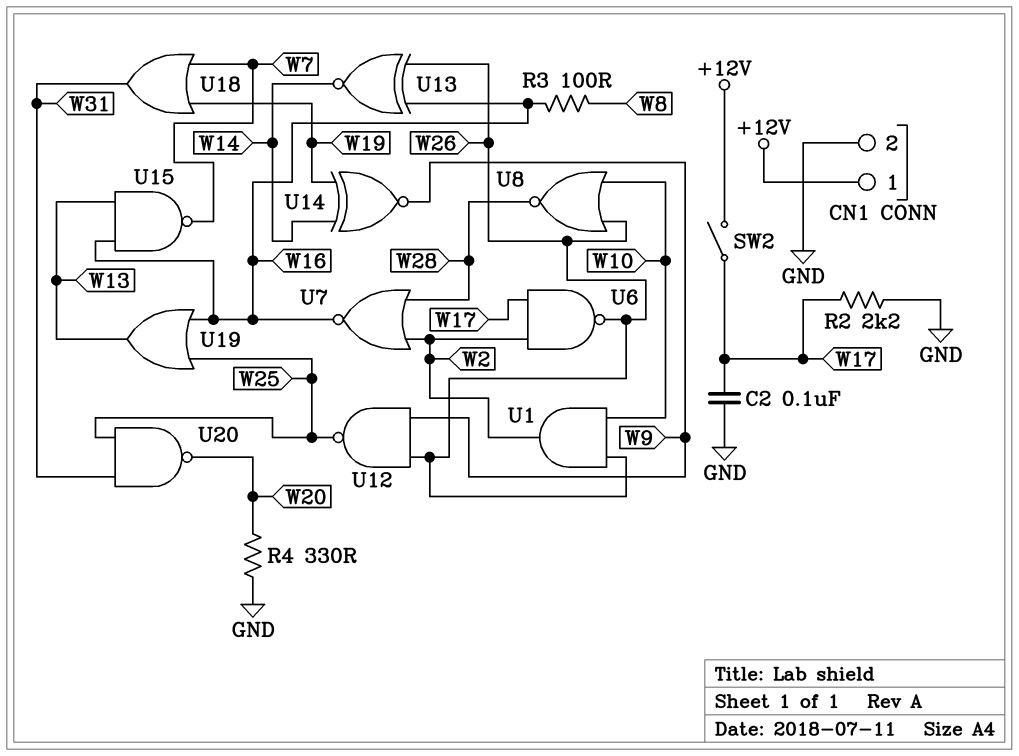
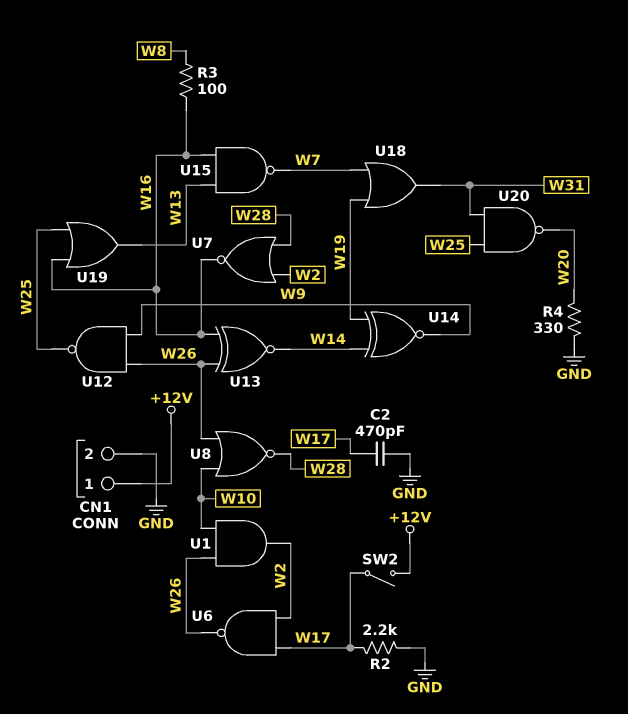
C2: 100nF (GND, W17) -> 470pF (GND, W17)

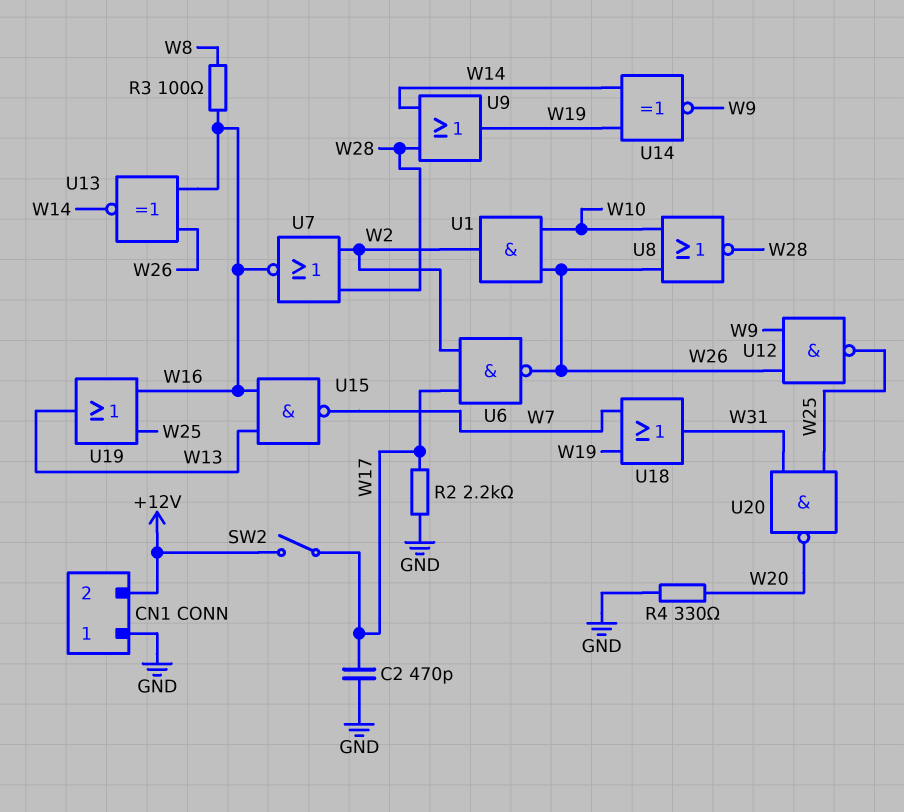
CN1 pin 1: +12V -> GND
CN1 pin 2: GND -> +12V
U9: none -> OR (in W14, in W28, out W19)

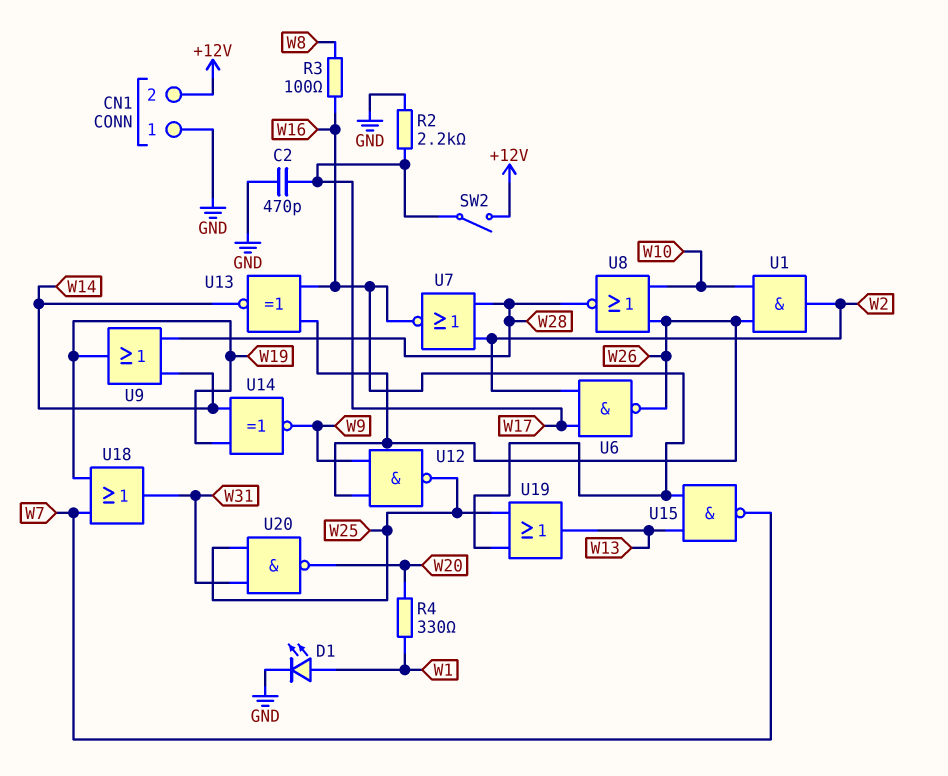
D1: none -> LED (A W1, K GND)
R4: 330 (GND, W20) -> 330 (W1, W20)

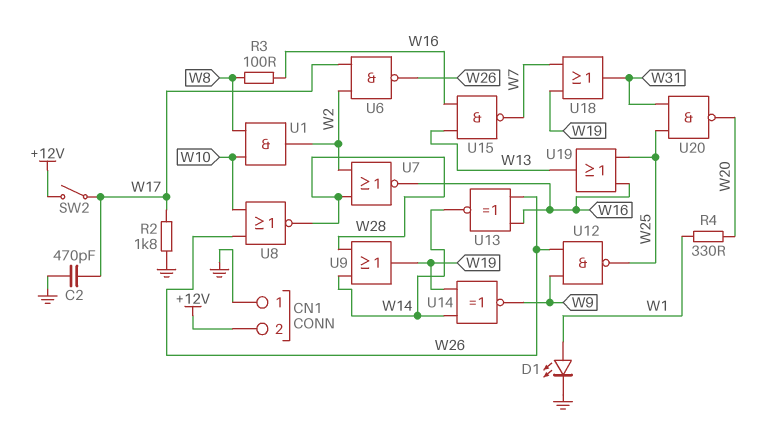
R2: 2.2k (GND, W17) -> 1.8k (GND, W17)
U1: AND (in W10, in W26, out W2) -> AND (in W8, in W10, out W2)

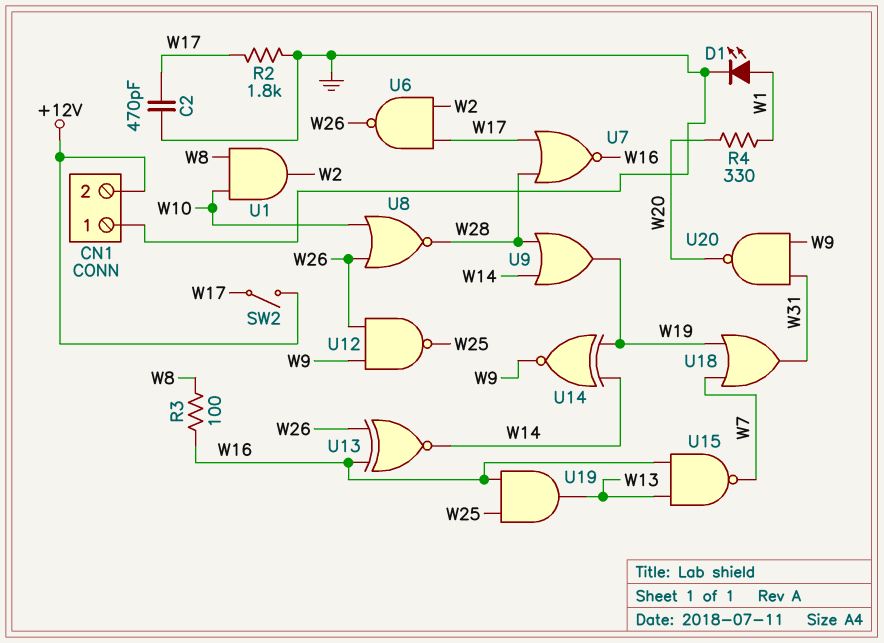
U7: NOR (in W2, in W28, out W16) -> NOR (in W17, in W28, out W16)
U19: OR (in W16, in W25, out W13) -> AND (in W16, in W25, out W13)
U20: NAND (in W25, in W31, out W20) -> NAND (in W9, in W31, out W20)

